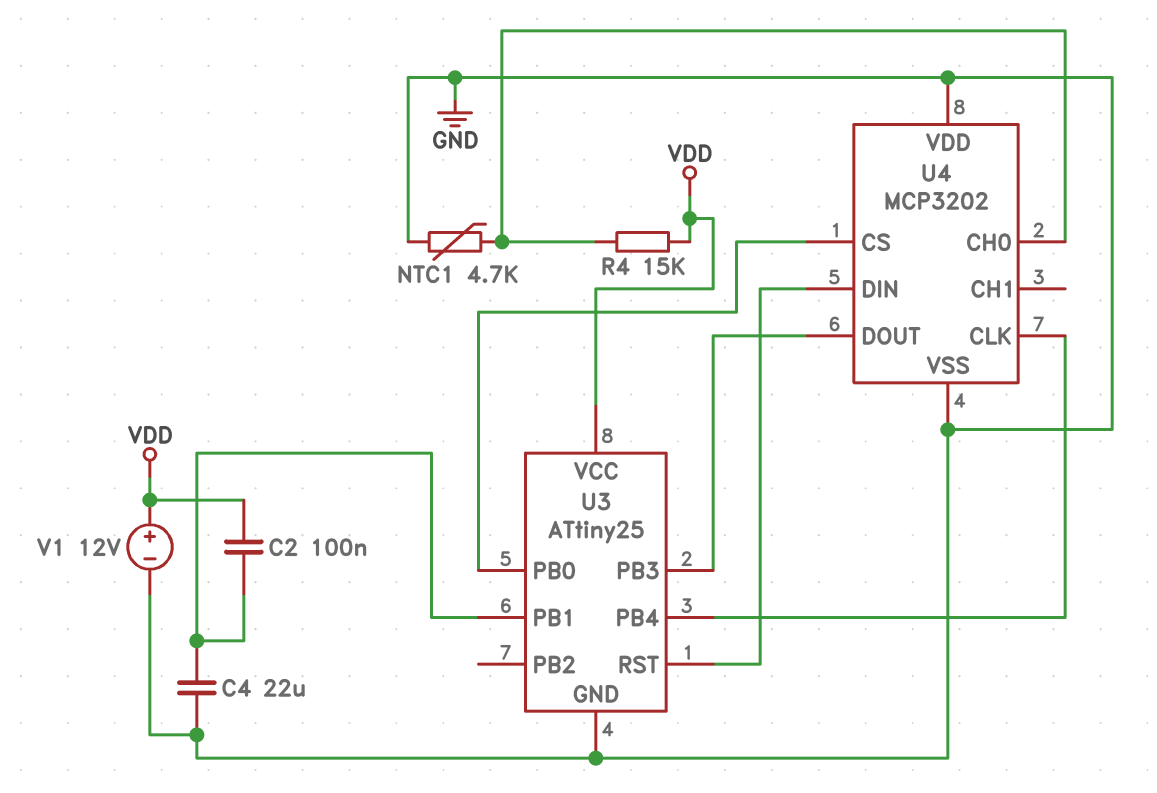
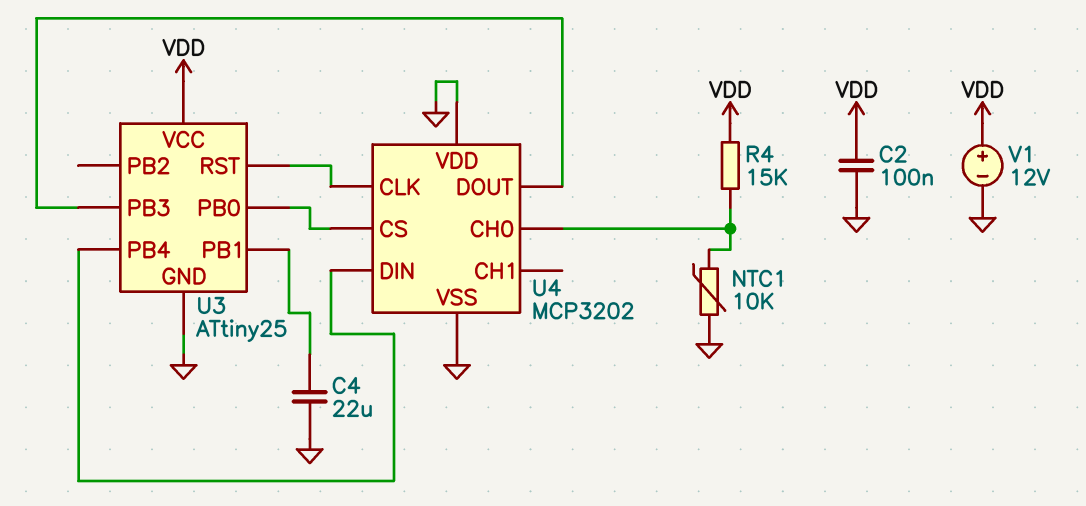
C2: 100nF (U3/PB1, VDD) -> 100nF (GND, VDD)
NTC1: 4.7k (GND, U4/CH0) -> 10k (GND, U4/CH0)
U4 pin CLK: U3/PB4 -> U3/RST
U4 pin DIN: U3/RST -> U3/PB4

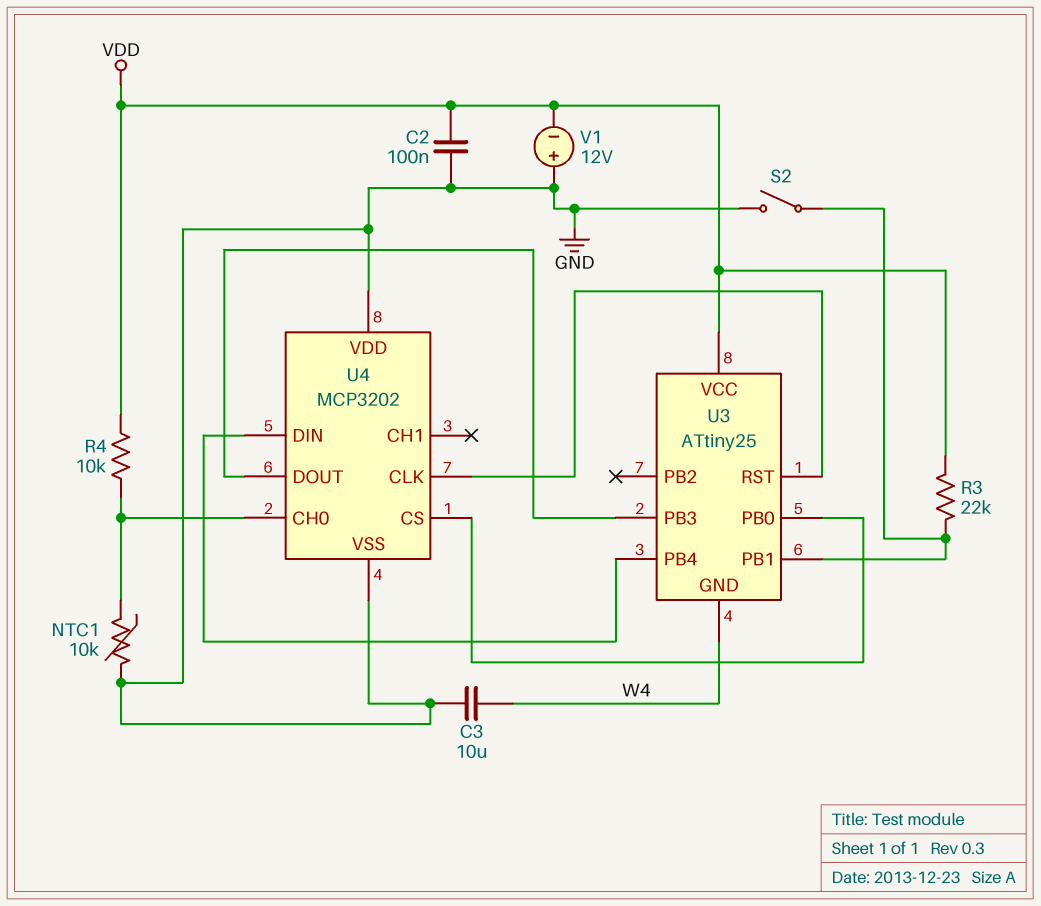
C3: none -> 10uF (GND, W4)
C4: 22uF (GND, U3/PB1) -> none
R3: none -> 22k (U3/PB1, VDD)
R4: 15k (U4/CH0, VDD) -> 10k (U4/CH0, VDD)
S2: none -> switch (GND, U3/PB1)
U3 pin GND: GND -> W4
V1: 12V (plus VDD, minus GND) -> 12V (plus GND, minus VDD)

